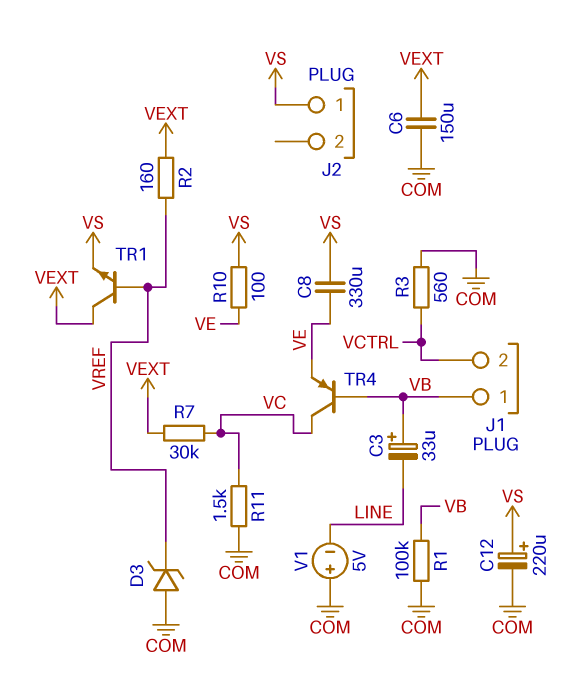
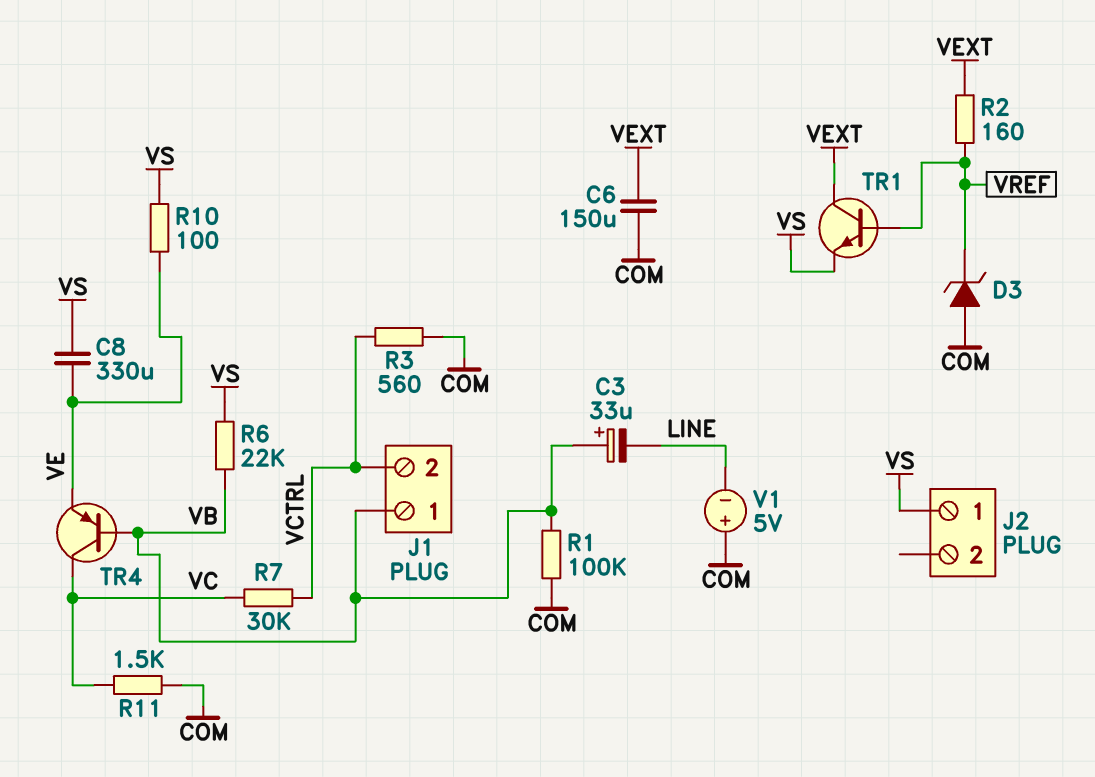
C12: 220uF (plus VS, minus COM) -> none
R6: none -> 22k (VB, VS)
R7: 30k (VC, VEXT) -> 30k (VC, VCTRL)

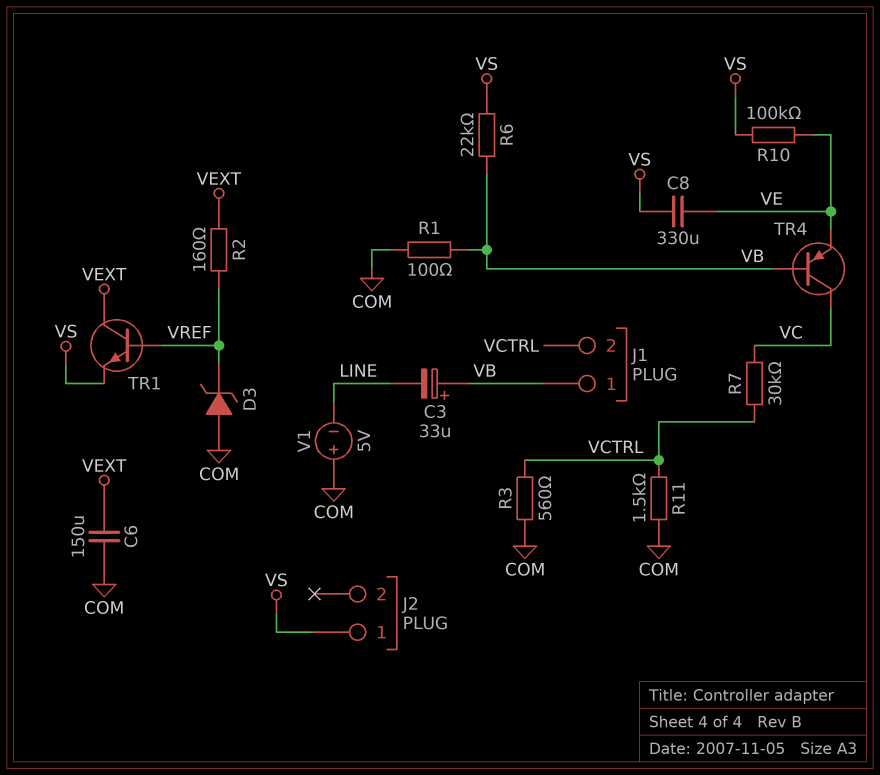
R1: 100k (COM, VB) -> 100 (COM, VB)
R10: 100 (VE, VS) -> 100k (VE, VS)
R11: 1.5k (COM, VC) -> 1.5k (COM, VCTRL)

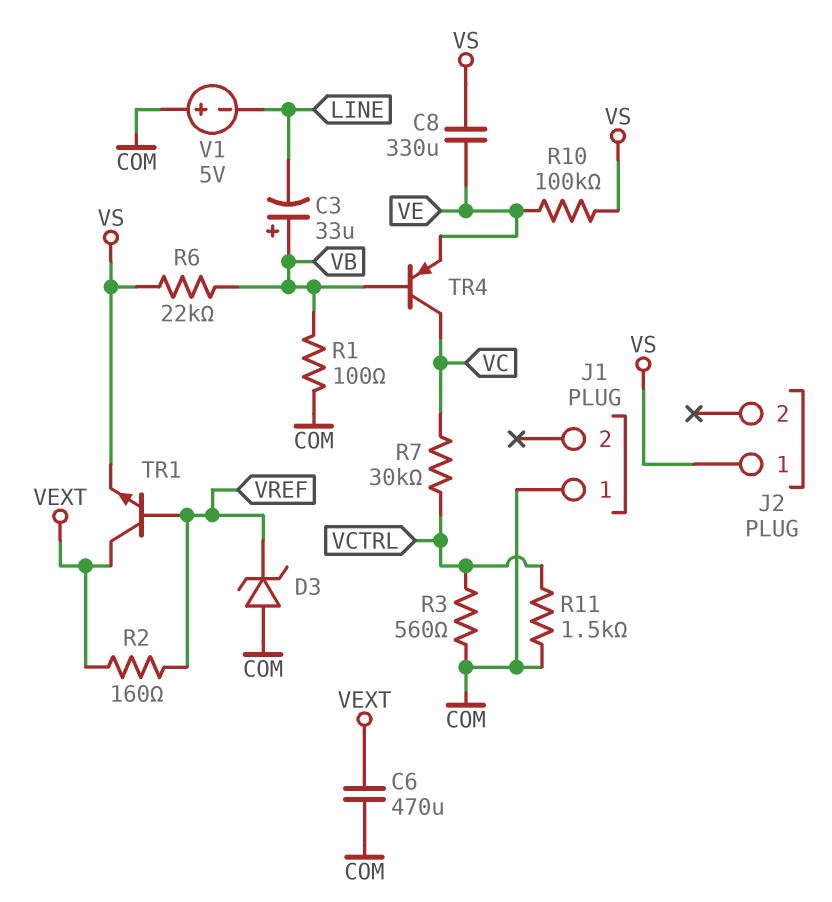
C6: 150uF (COM, VEXT) -> 470uF (COM, VEXT)
J1 pin 1: VB -> COM
J1 pin 2: VCTRL -> none

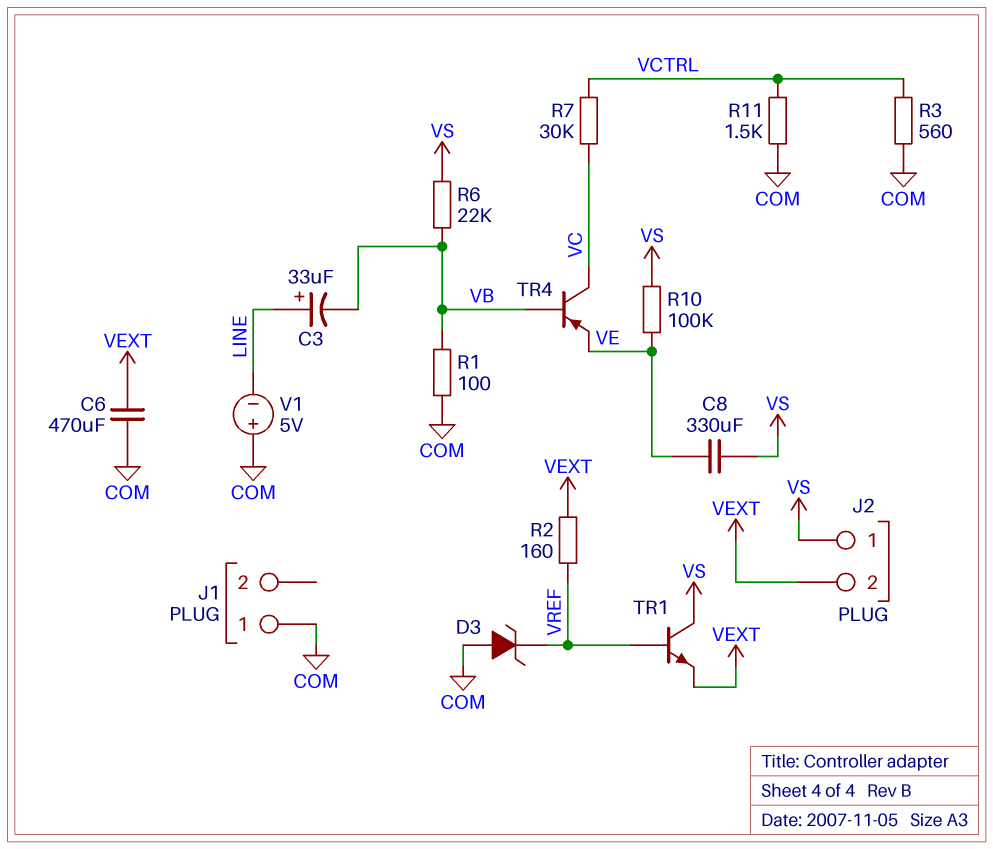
C3: 33uF (plus VB, minus LINE) -> 33uF (plus LINE, minus VB)
J2 pin 2: none -> VEXT
TR1: NPN (B VREF, C VEXT, E VS) -> NPN (B VREF, C VS, E VEXT)

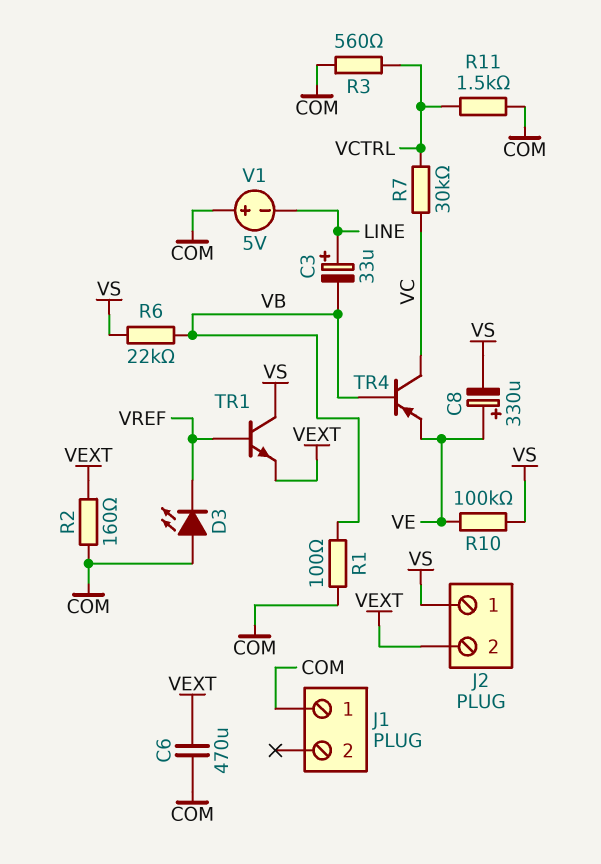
C8: 330uF (VE, VS) -> 330uF (plus VE, minus VS)
D3: zener (A COM, K VREF) -> LED (A COM, K VREF)
R2: 160 (VEXT, VREF) -> 160 (COM, VEXT)

